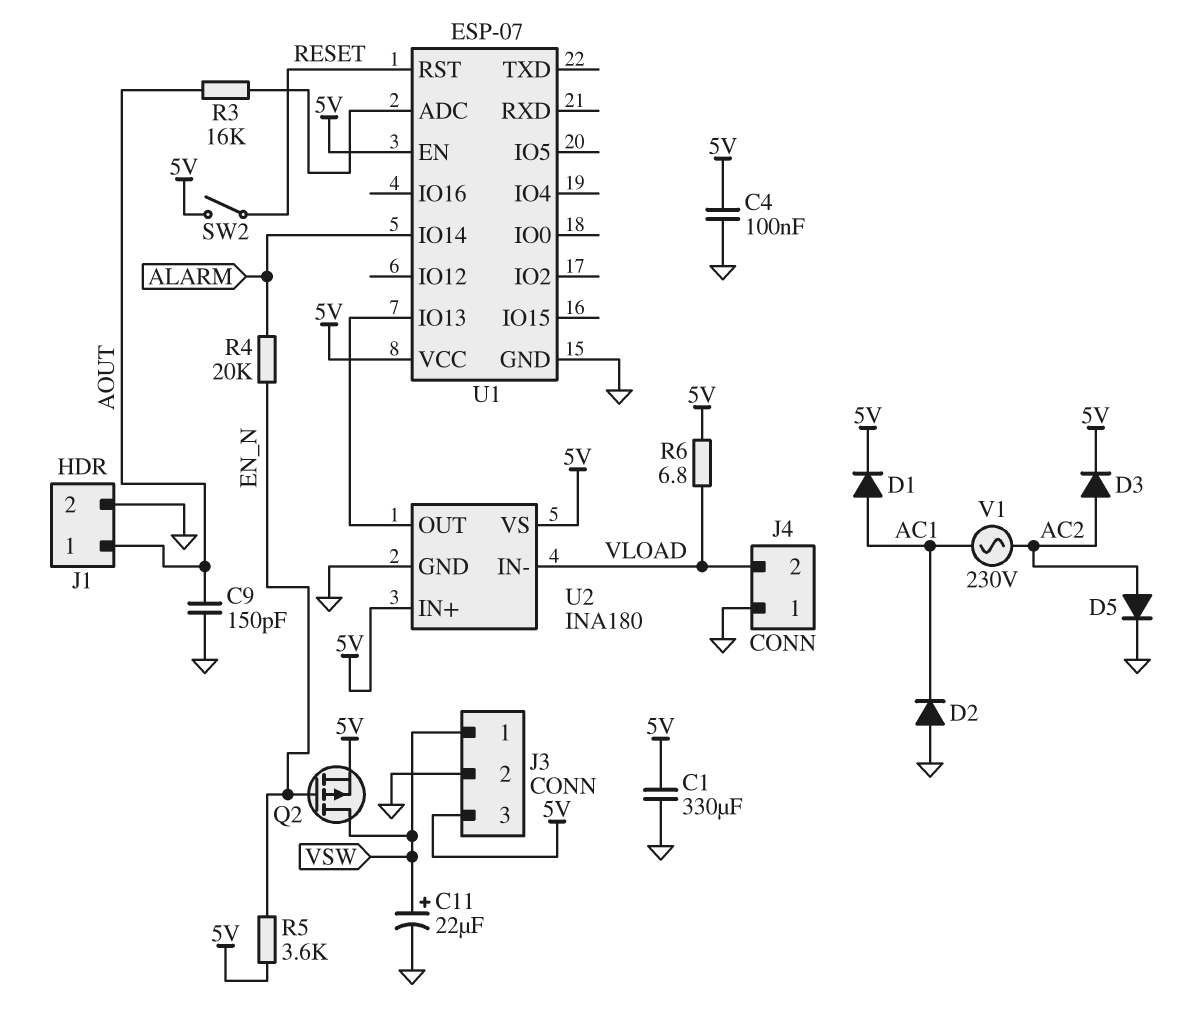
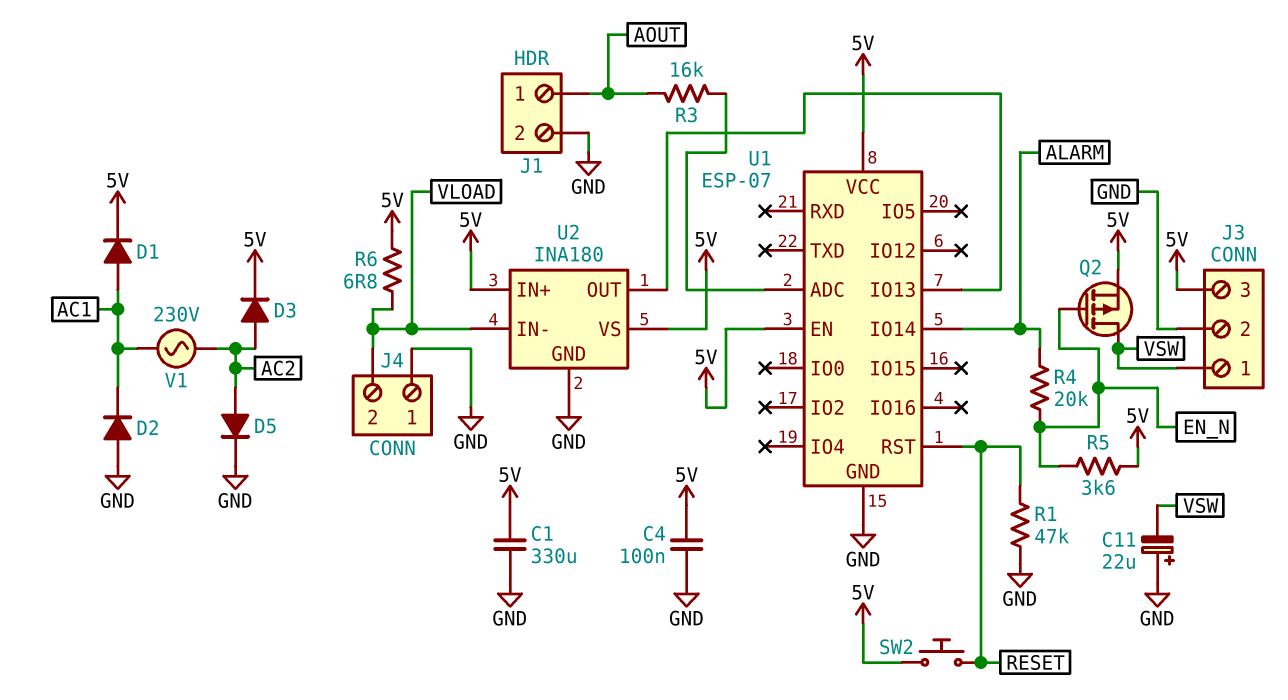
C9: 150pF (AOUT, GND) -> none
C11: 22uF (plus VSW, minus GND) -> 22uF (plus GND, minus VSW)
R1: none -> 47k (GND, RESET)
SW2: switch (5V, RESET) -> button (5V, RESET)

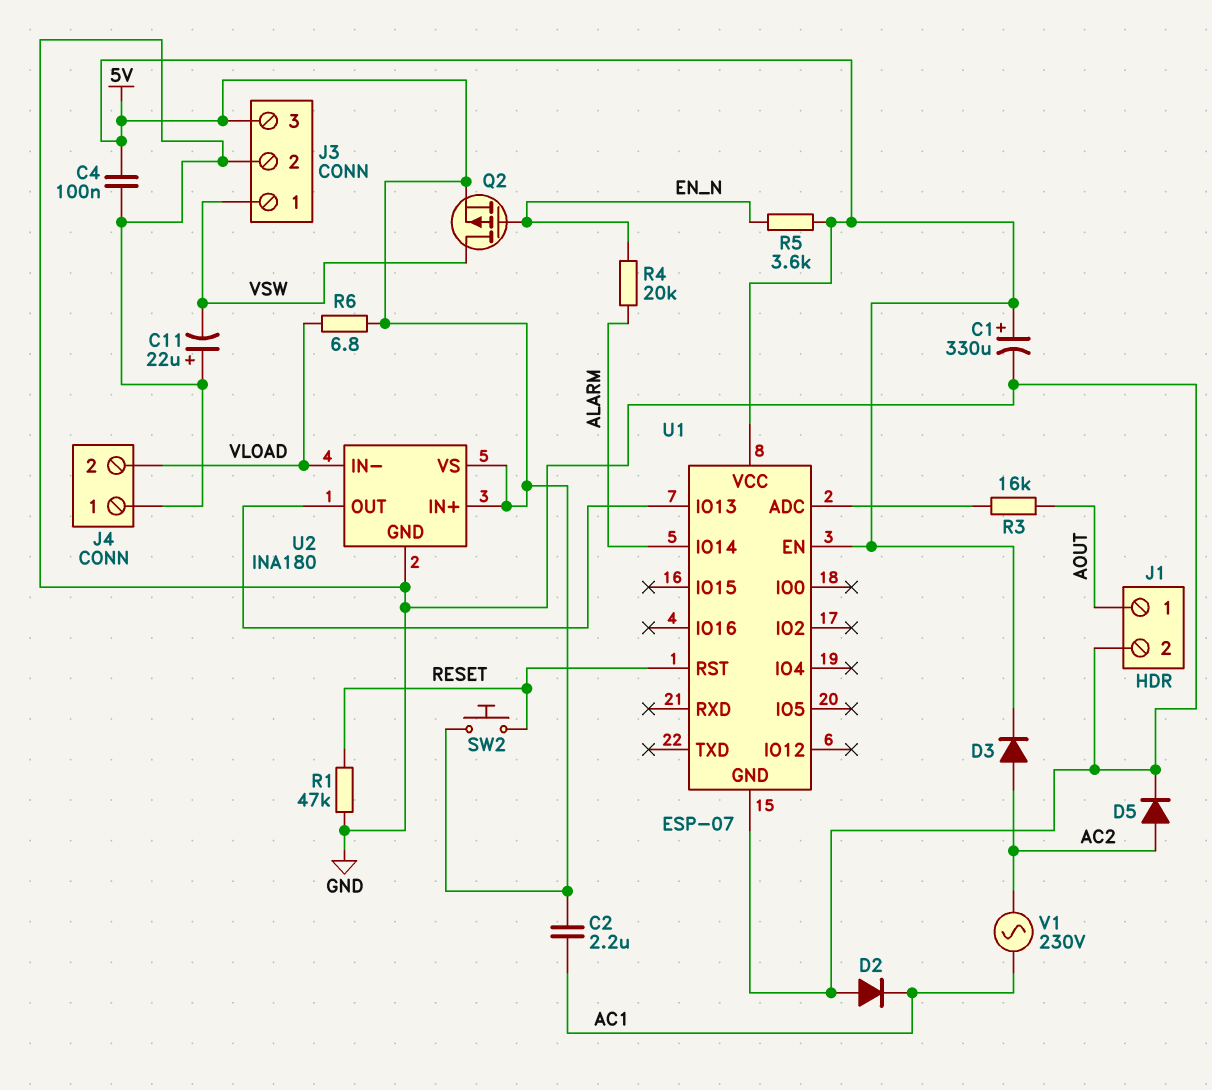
C1: 330uF (5V, GND) -> 330uF (plus 5V, minus GND)
C2: none -> 2.2uF (5V, AC1)
D1: diode (A AC1, K 5V) -> none

